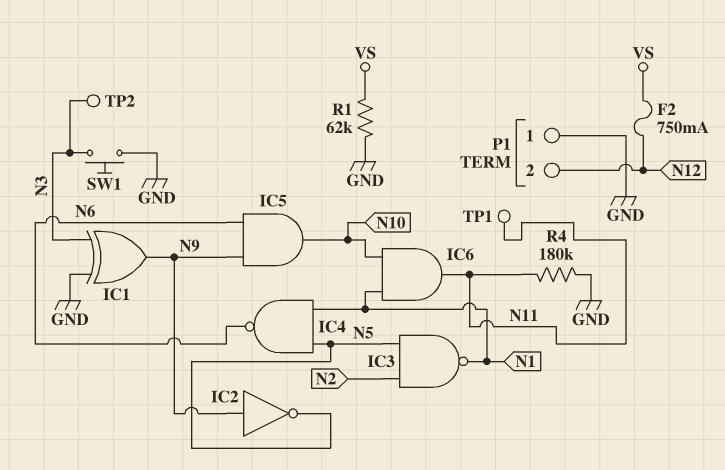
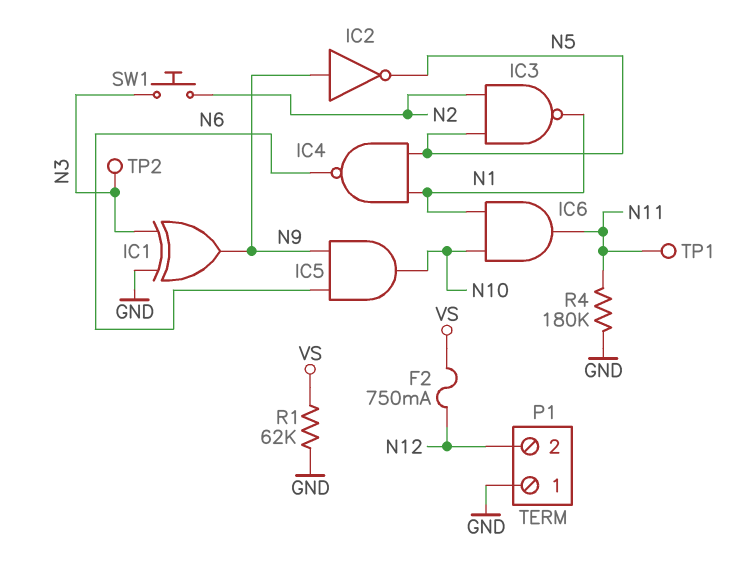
SW1: button (GND, N3) -> button (N2, N3)

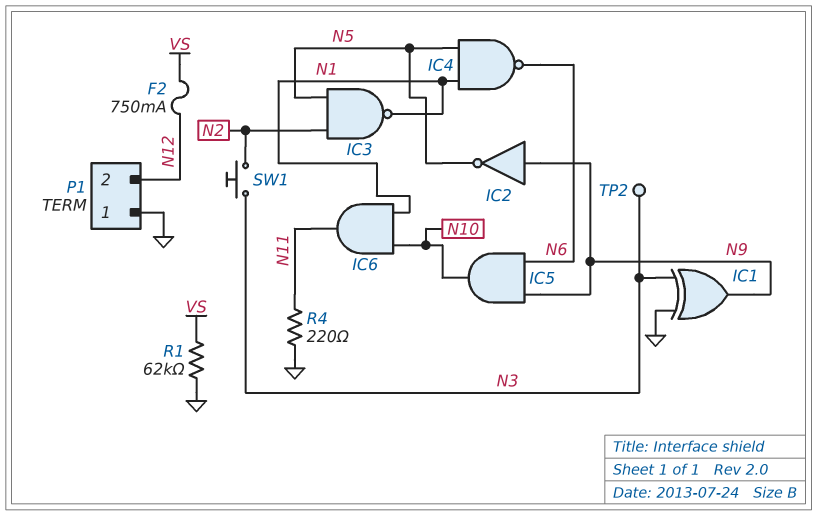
R4: 180k (GND, N11) -> 220 (GND, N11)
TP1: test point (N11) -> none

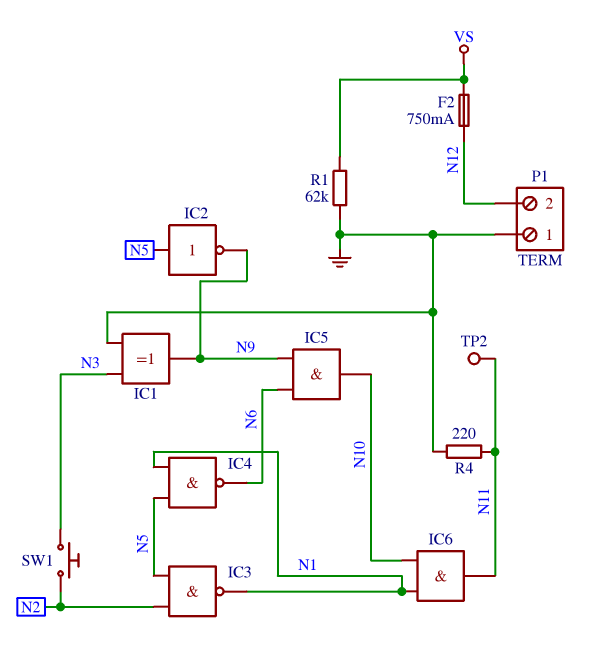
IC2: NOT (in N9, out N5) -> NOT (in N5, out N9)
TP2: test point (N3) -> test point (N11)

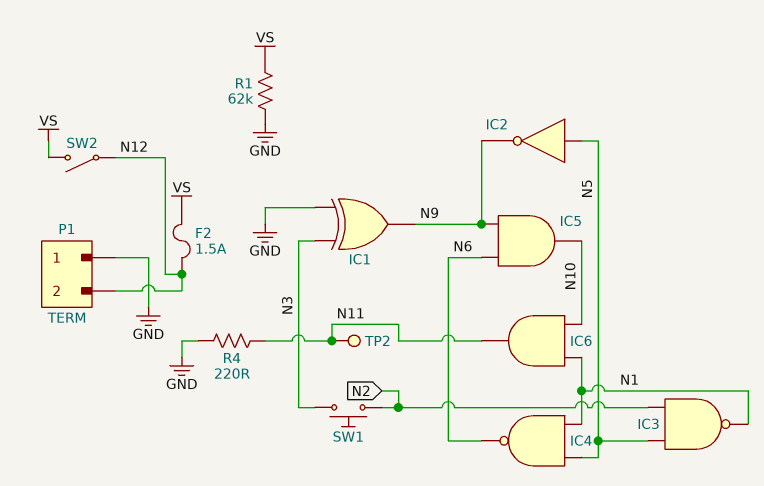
F2: 750mA (N12, VS) -> 1.5A (N12, VS)
SW2: none -> switch (N12, VS)

